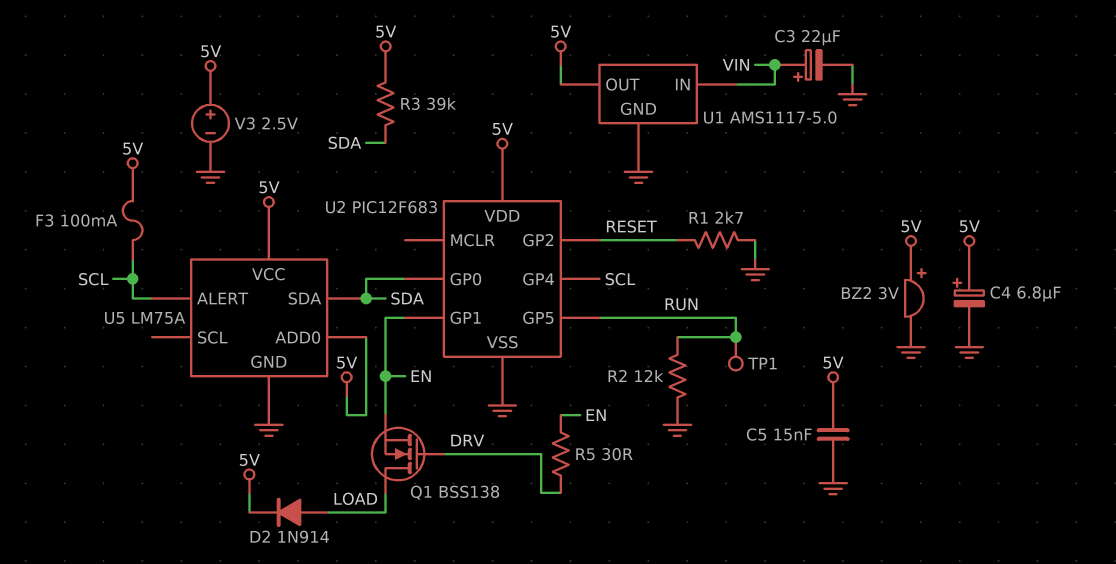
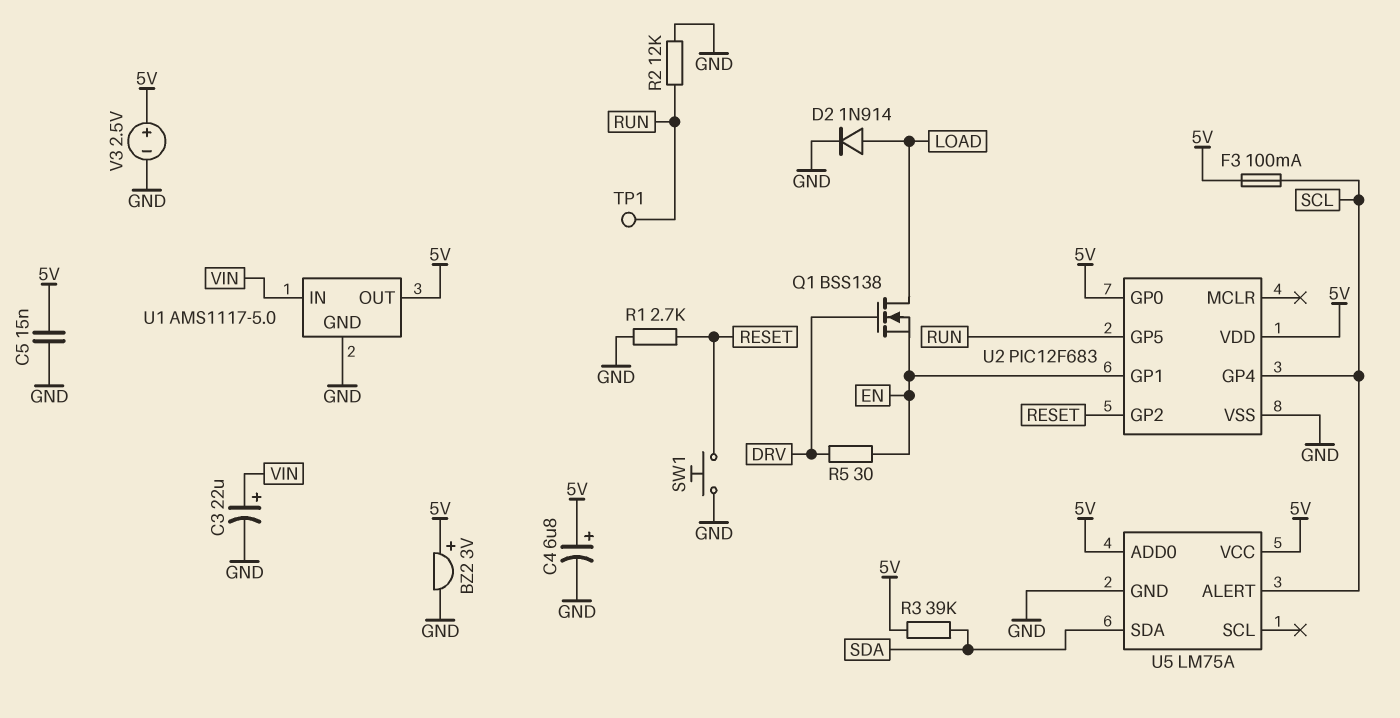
D2: diode 1N914 (A LOAD, K 5V) -> diode 1N914 (A LOAD, K GND)
SW1: none -> button (GND, RESET)
U2 pin GP0: SDA -> 5V

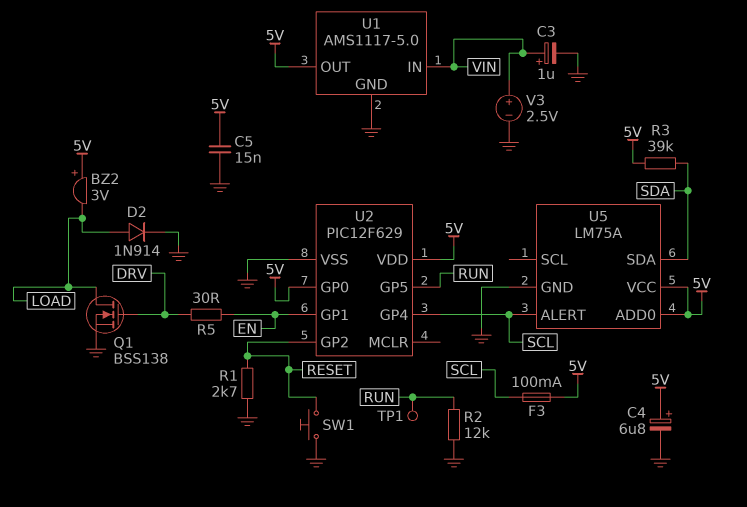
BZ2: buzzer 3V (plus 5V, minus GND) -> buzzer 3V (plus 5V, minus LOAD)
C3: 22uF (plus VIN, minus GND) -> 1uF (plus VIN, minus GND)
Q1: NMOS BSS138 (G DRV, D LOAD, S EN) -> NMOS BSS138 (G DRV, D LOAD, S GND)
U2: PIC12F683 -> PIC12F629
V3: 2.5V (plus 5V, minus GND) -> 2.5V (plus VIN, minus GND)

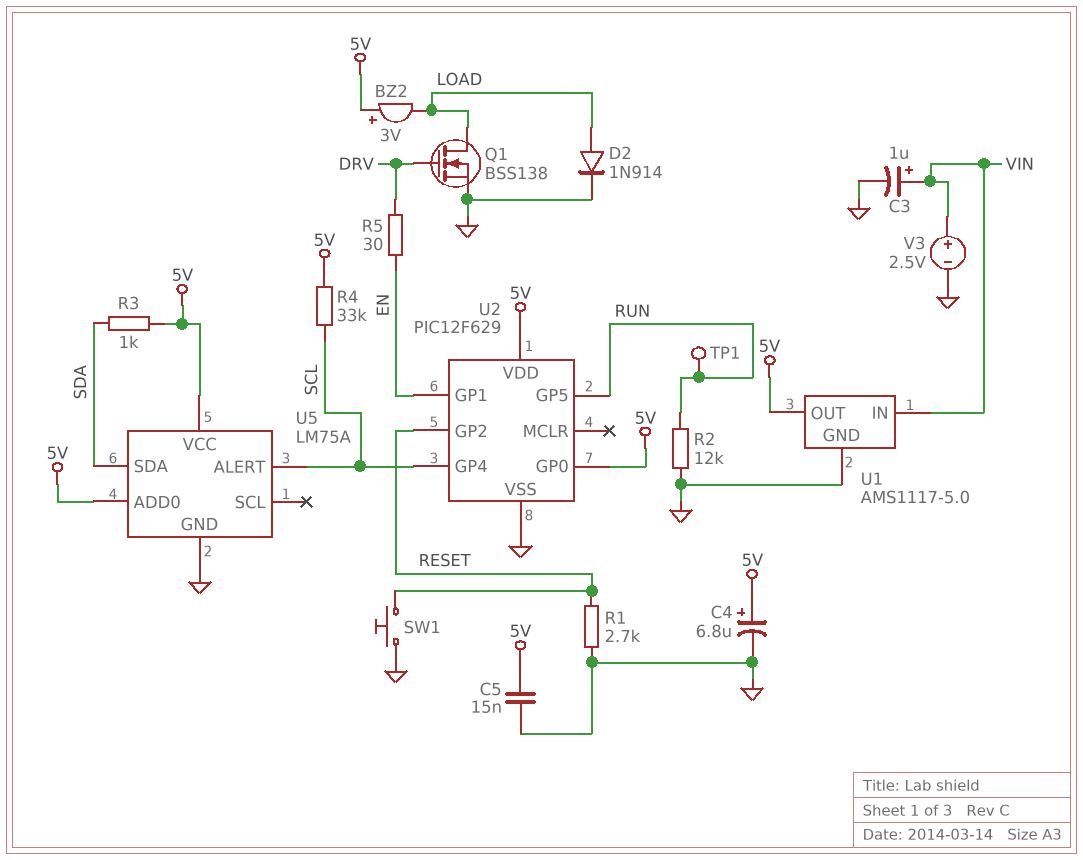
F3: 100mA (5V, SCL) -> none
R3: 39k (5V, SDA) -> 1k (5V, SDA)
R4: none -> 33k (5V, SCL)

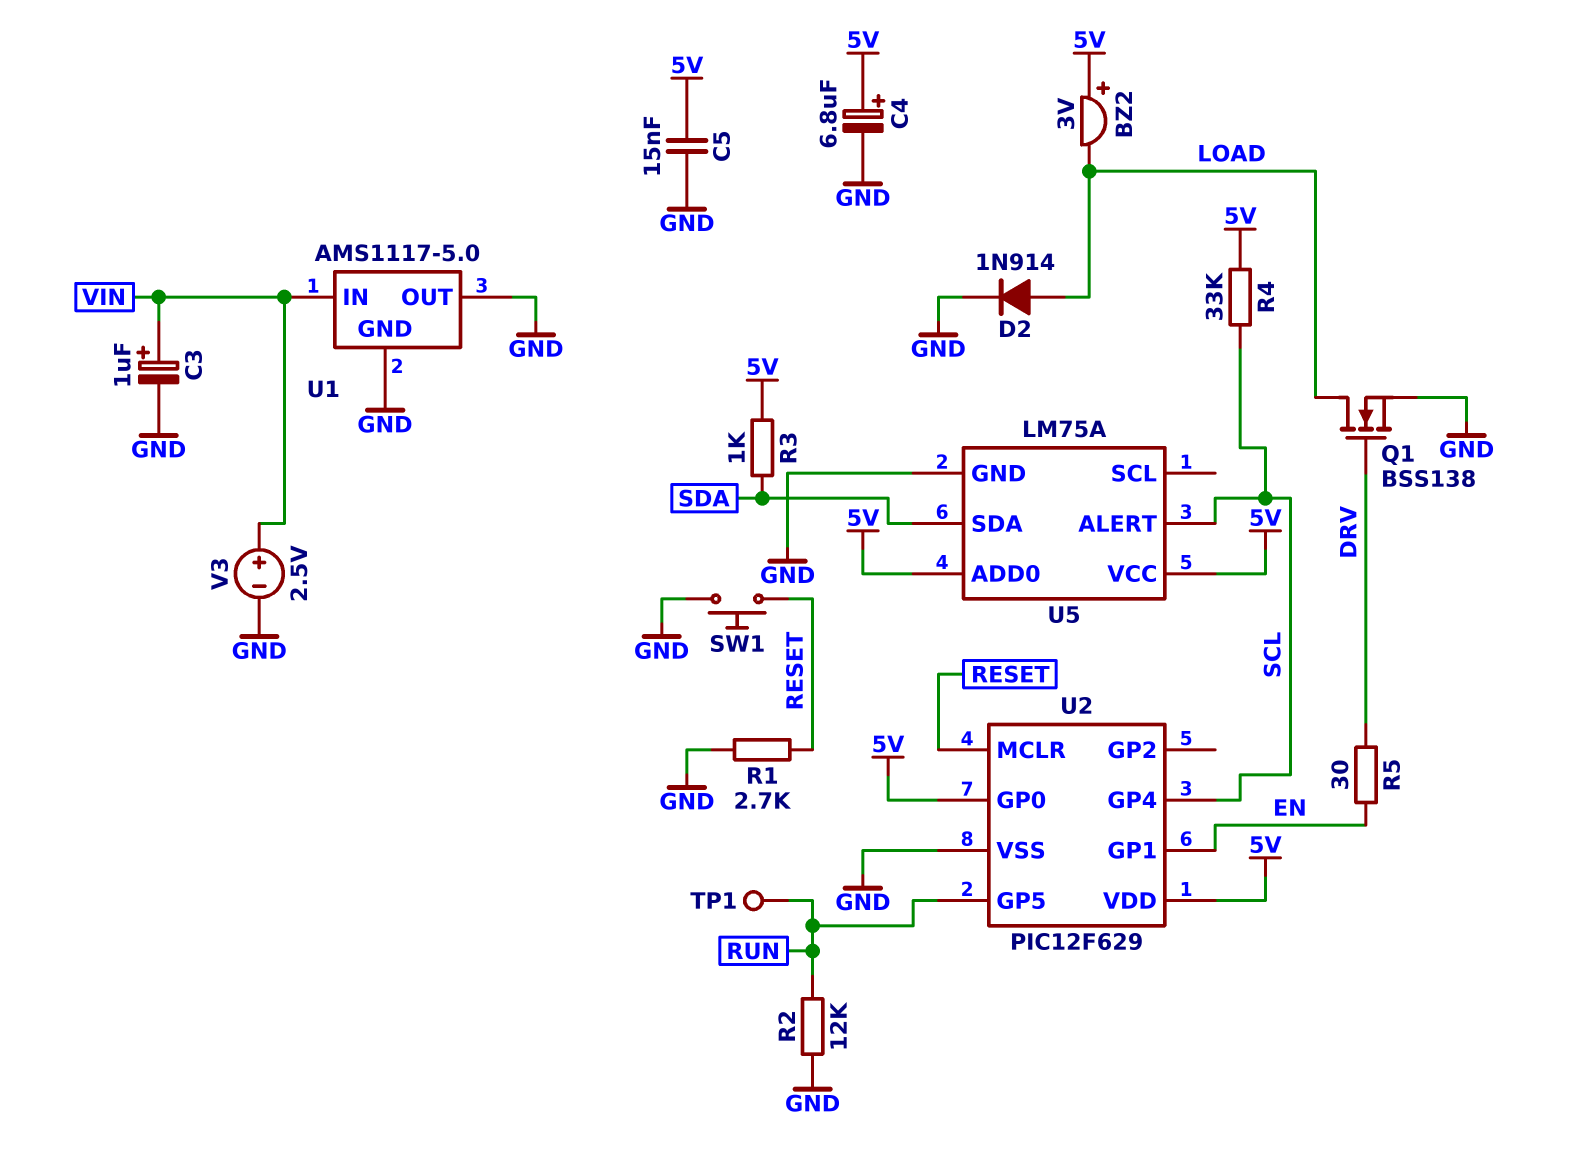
U1 pin OUT: 5V -> GND
U2 pin GP2: RESET -> none
U2 pin MCLR: none -> RESET

